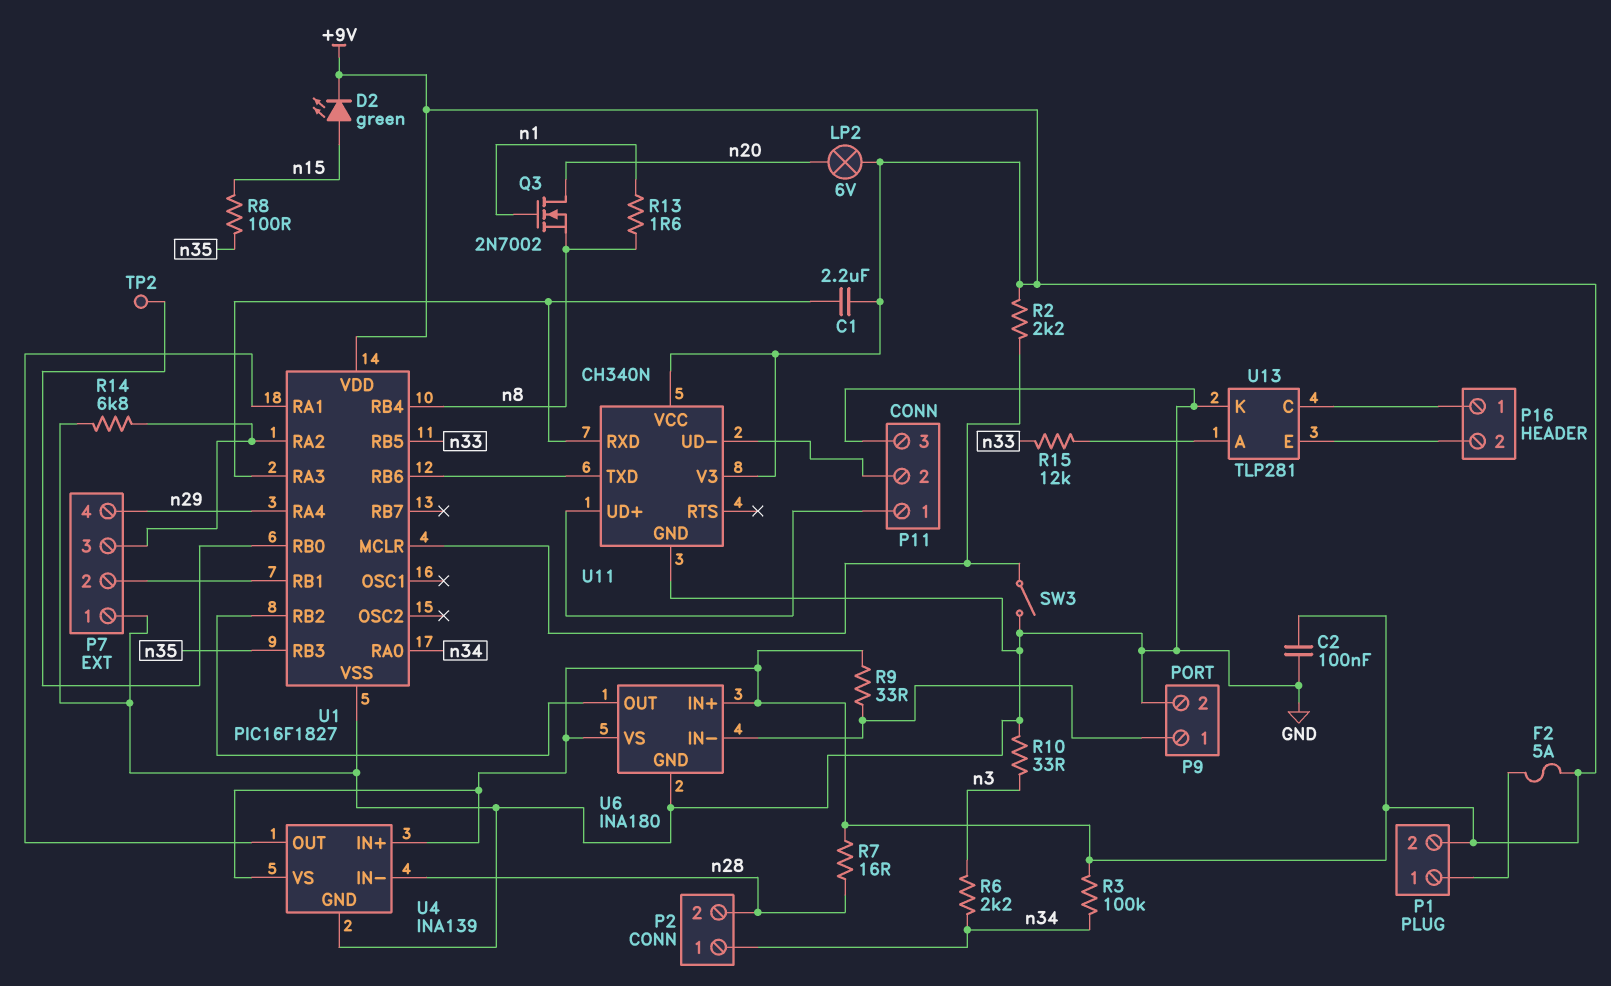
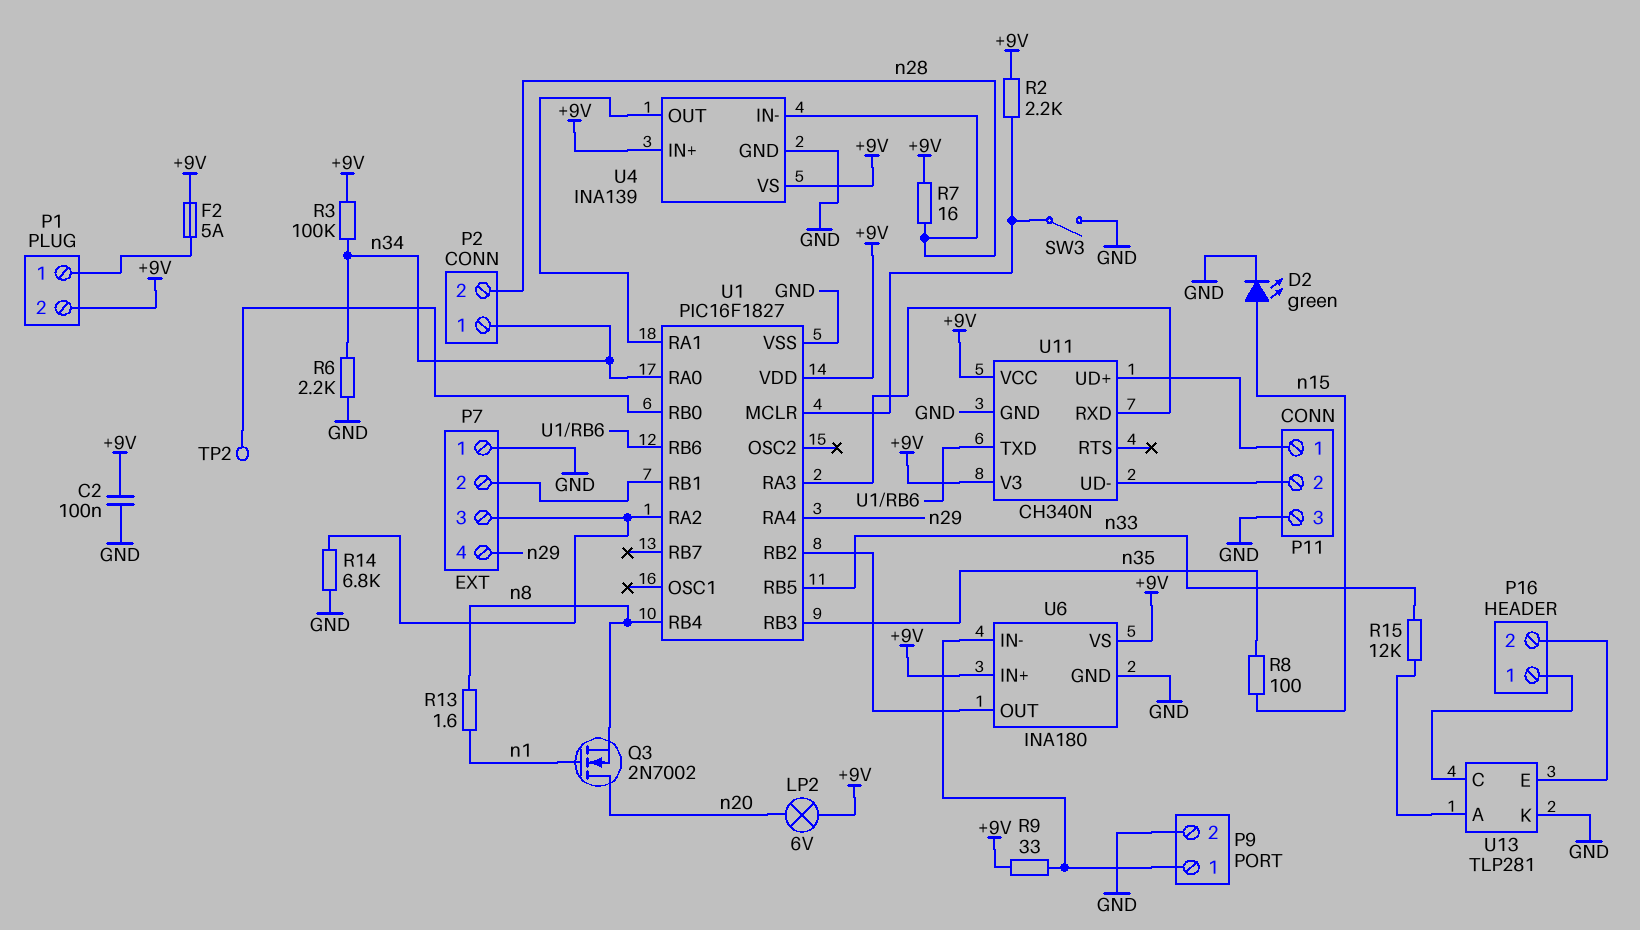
C1: 2.2uF (+9V, U1/RA3) -> none
D2: LED green (A n15, K +9V) -> LED green (A n15, K GND)
R6: 2.2k (n3, n34) -> 2.2k (GND, n34)
R10: 33 (GND, n3) -> none

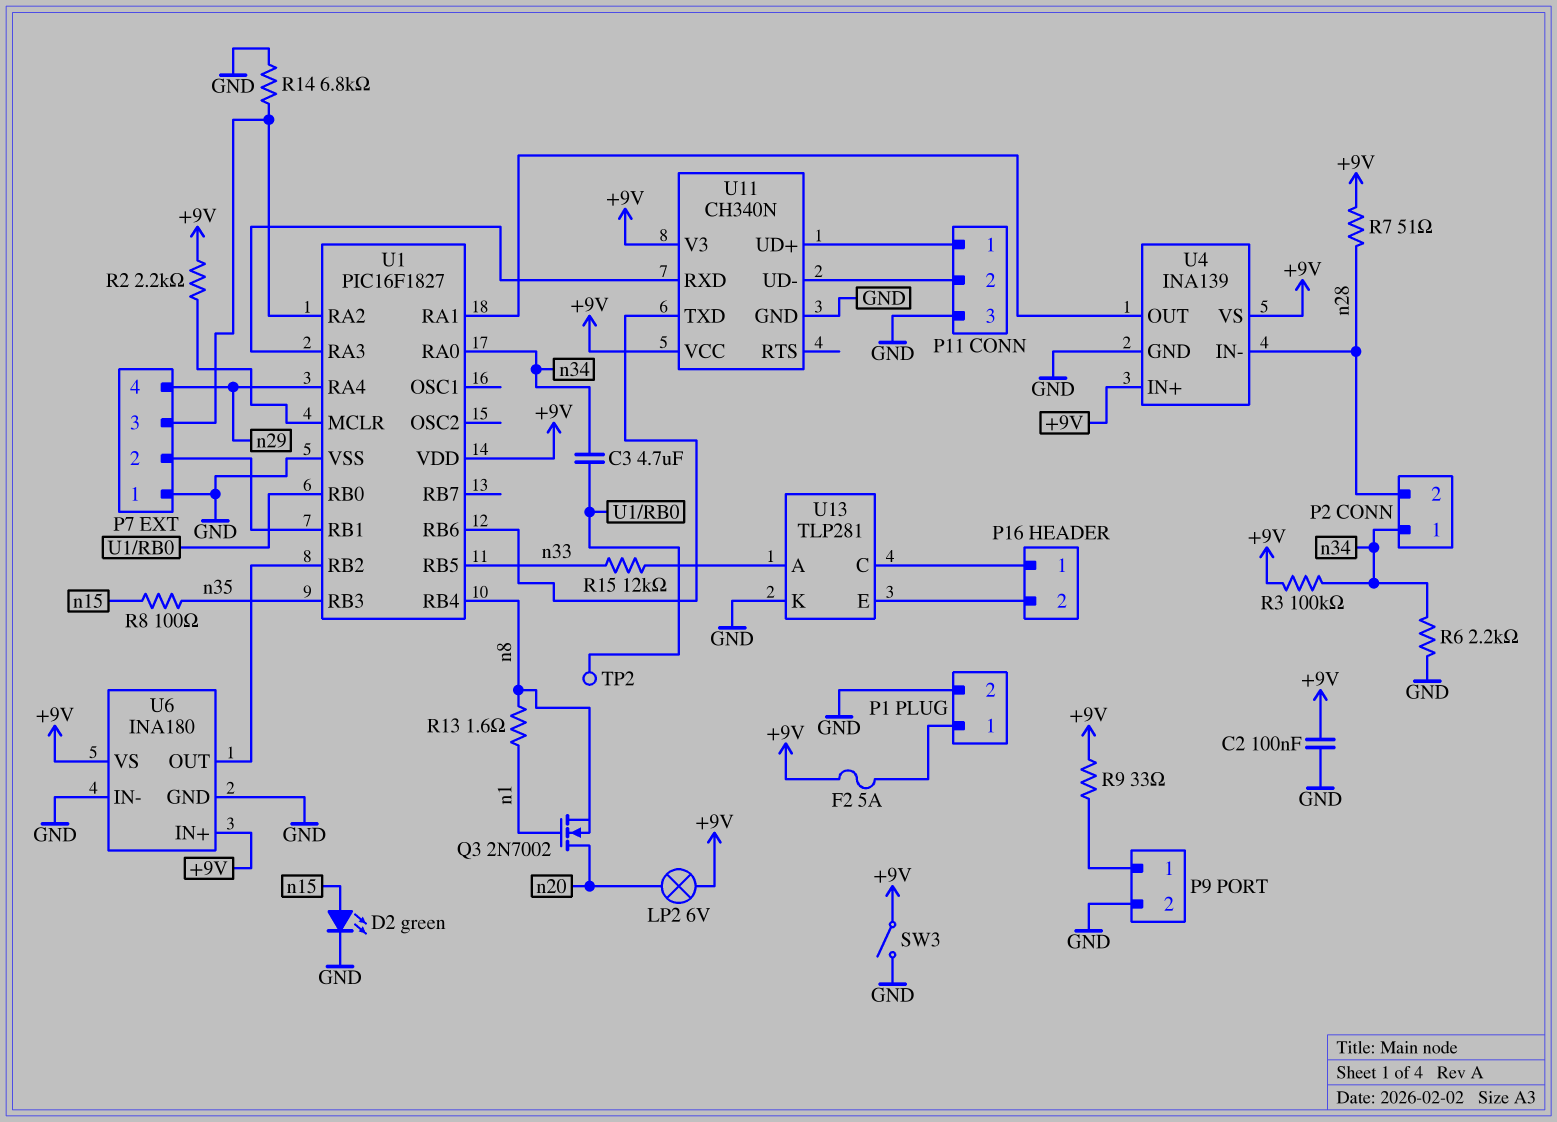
C3: none -> 4.7uF (U1/RB0, n34)
P1 pin 2: +9V -> GND
R7: 16 (+9V, n28) -> 51 (+9V, n28)
SW3: switch (GND, U1/MCLR) -> switch (+9V, GND)
U6 pin IN-: P9/1 -> GND

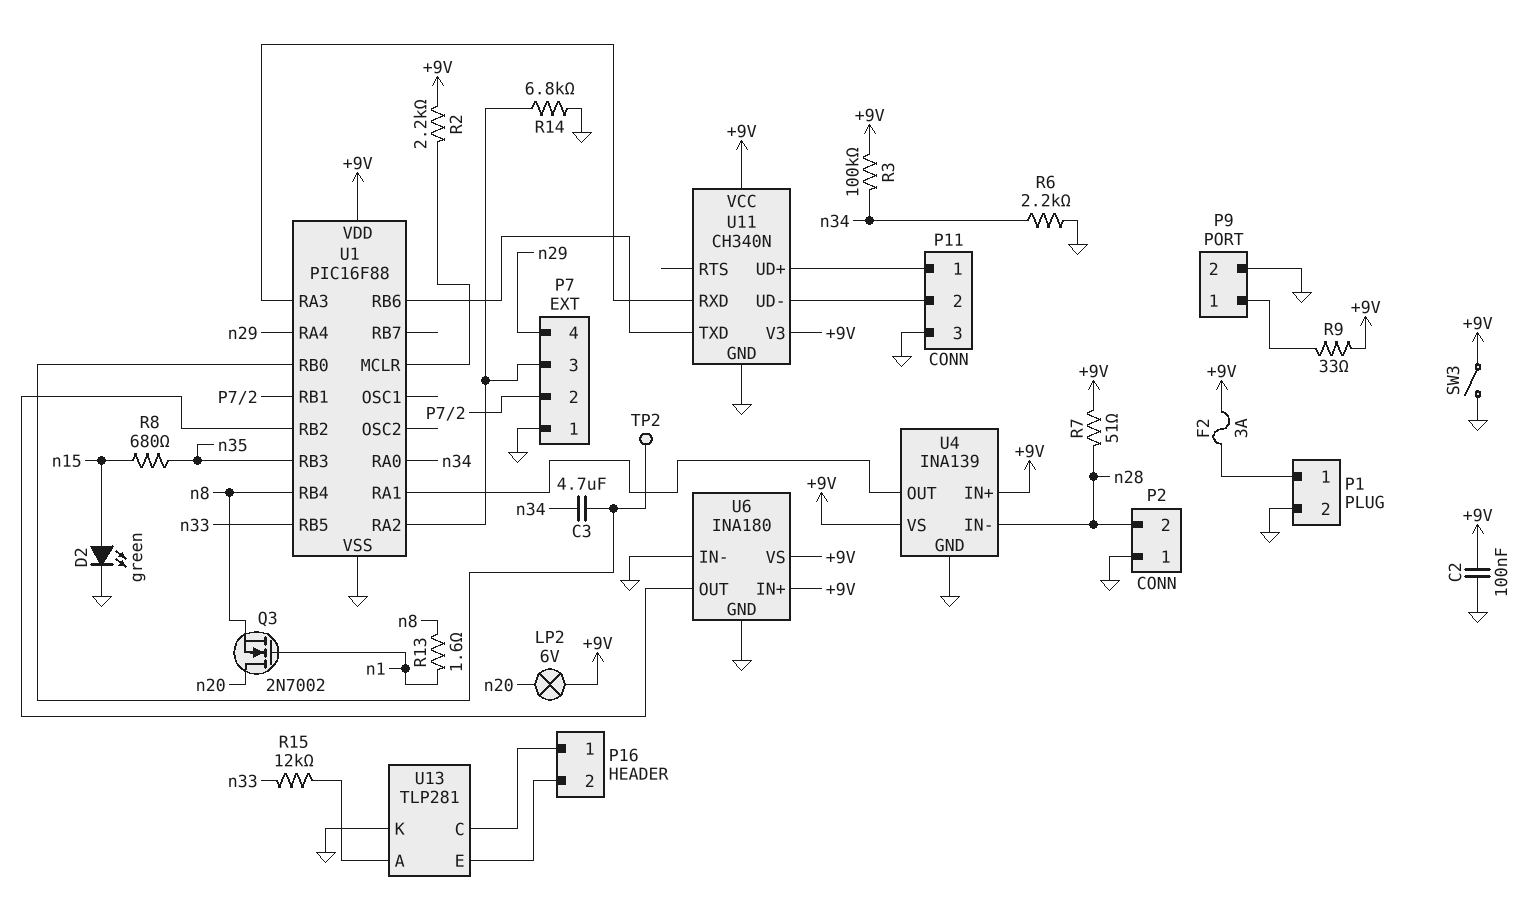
F2: 5A (+9V, P1/1) -> 3A (+9V, P1/1)
P2 pin 1: n34 -> GND
R8: 100 (n15, n35) -> 680 (n15, n35)
U1: PIC16F1827 -> PIC16F88

